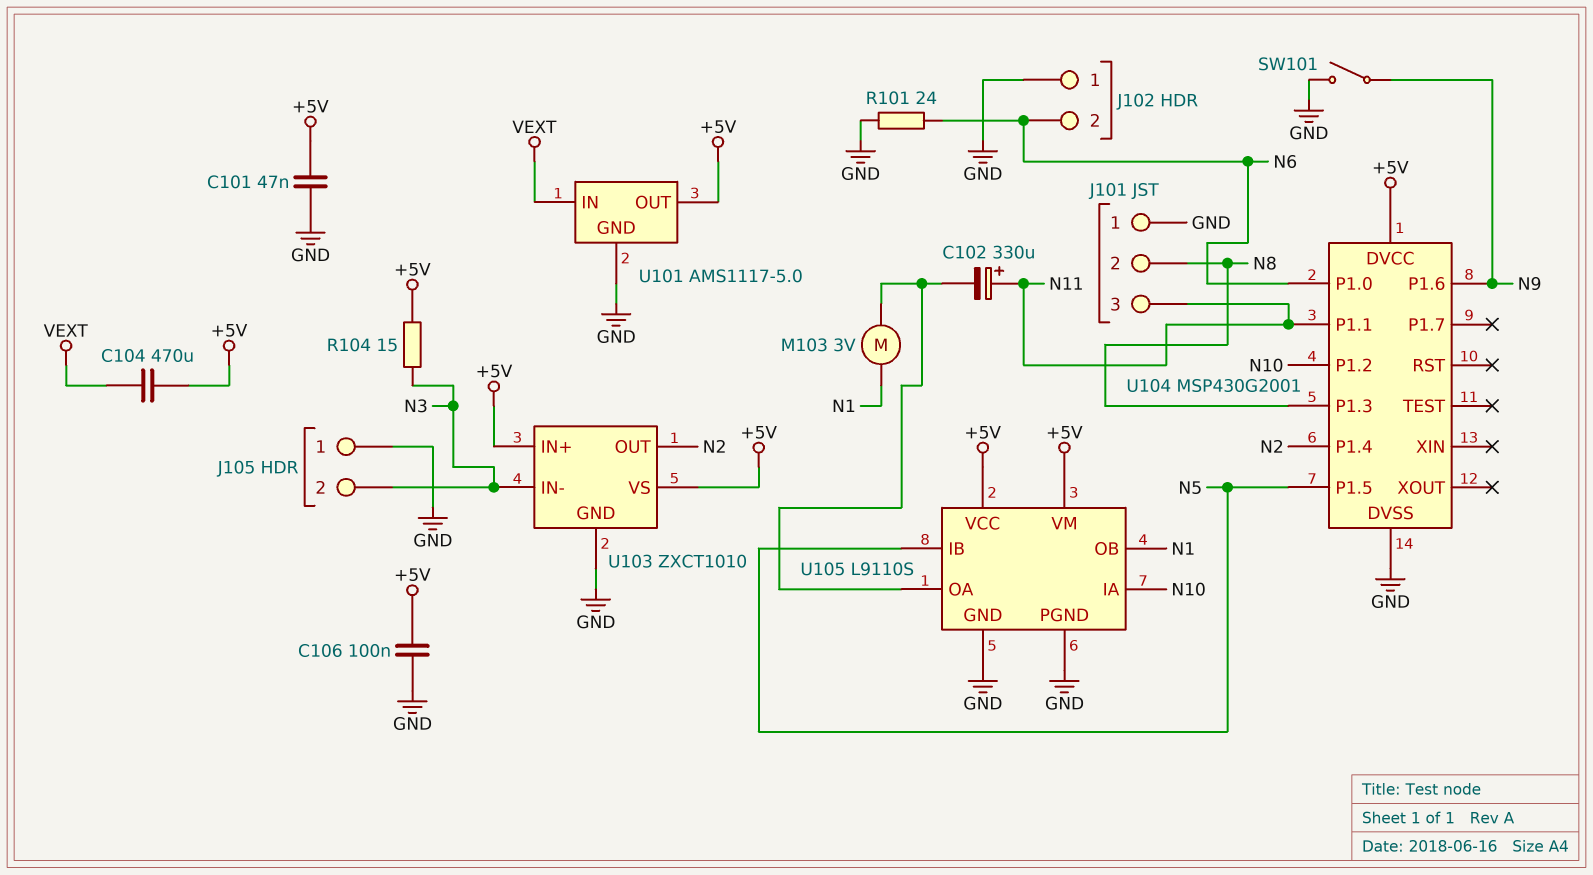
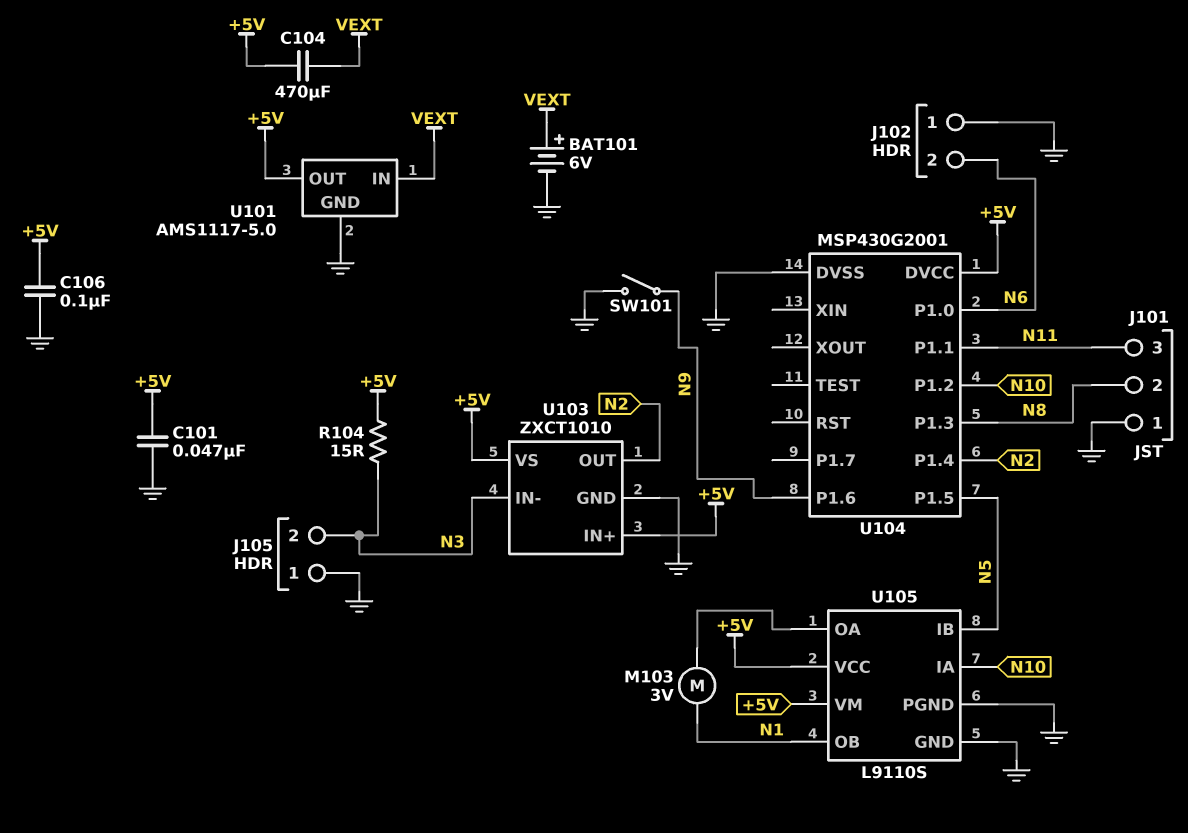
BAT101: none -> 6V (plus VEXT, minus GND)
C102: 330uF (plus N11, minus U105/OA) -> none
R101: 24 (GND, N6) -> none

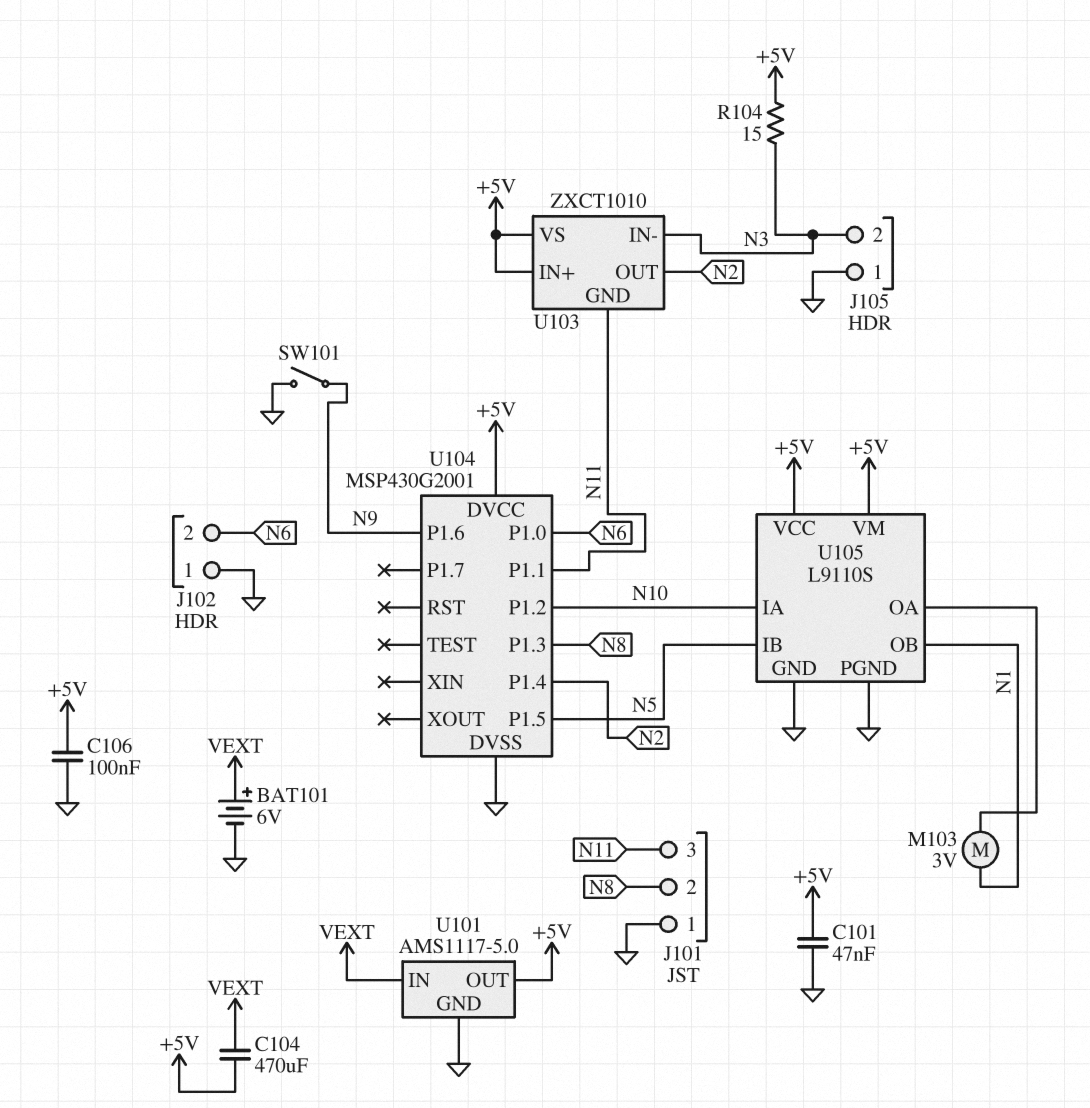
U103 pin GND: GND -> N11

